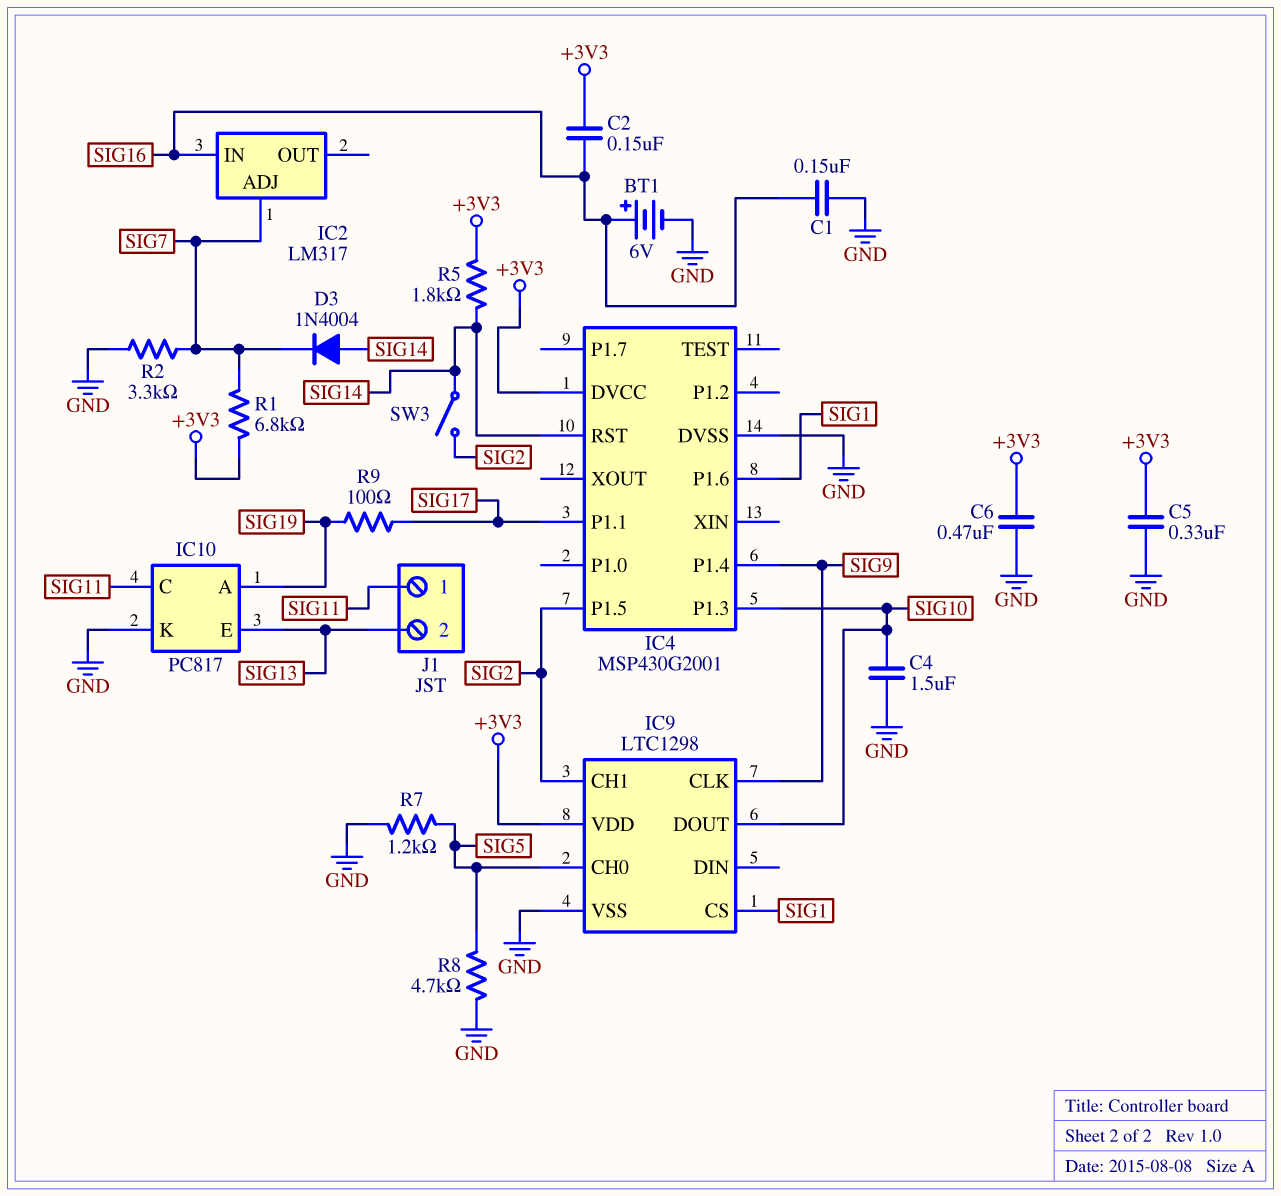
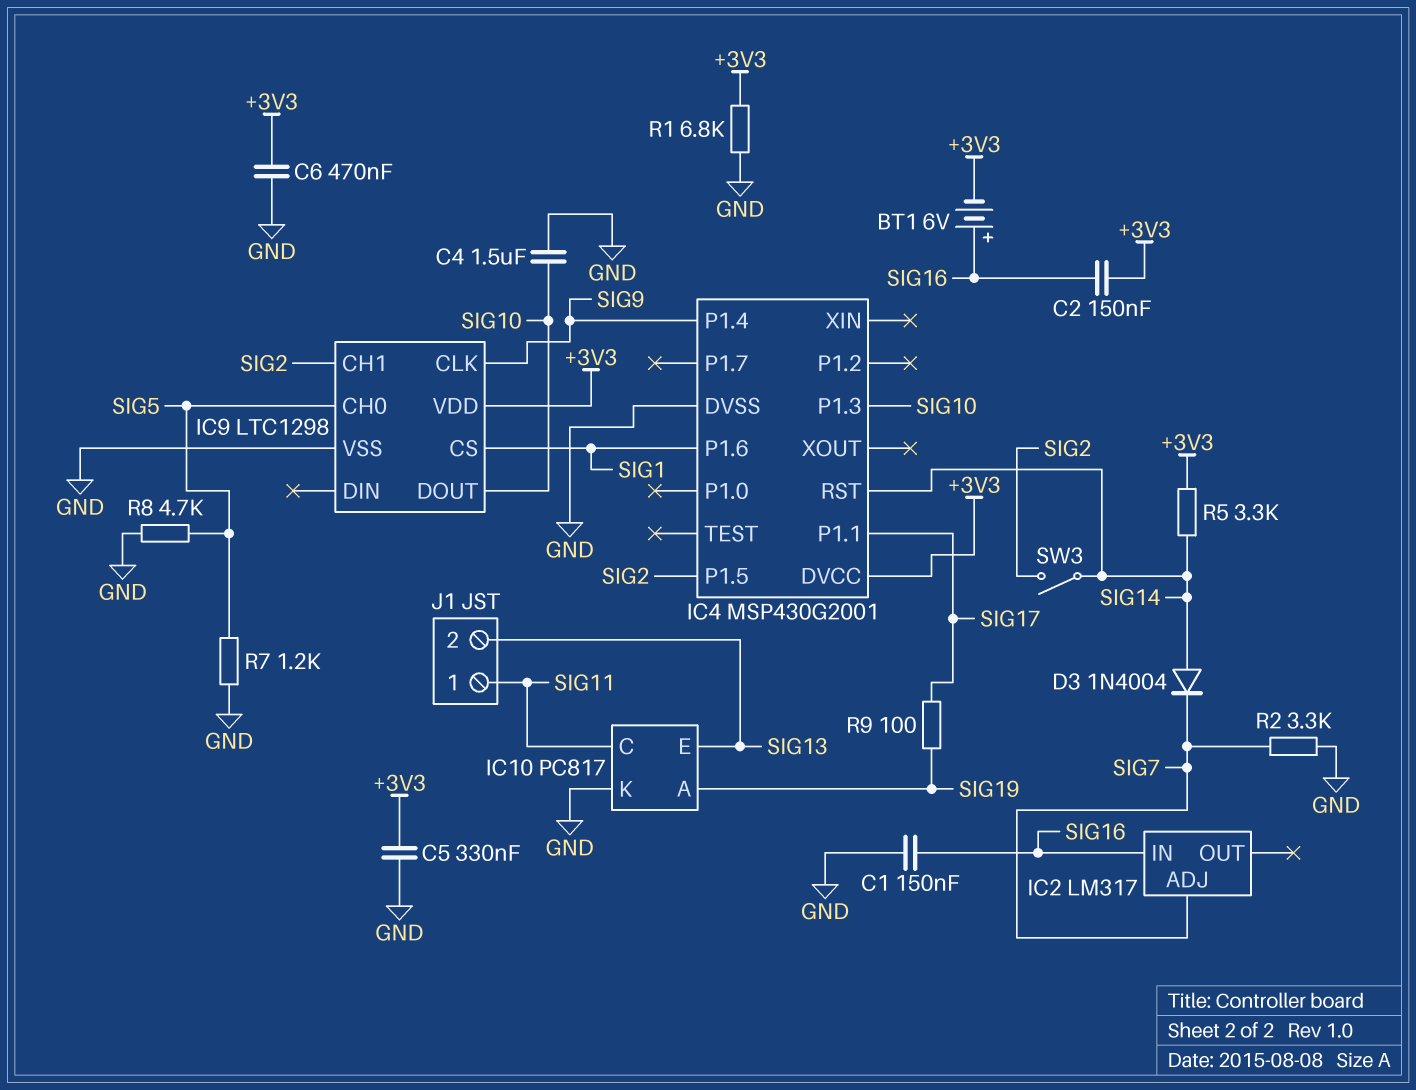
BT1: 6V (plus SIG16, minus GND) -> 6V (plus SIG16, minus +3V3)
R1: 6.8k (+3V3, SIG7) -> 6.8k (+3V3, GND)
R5: 1.8k (+3V3, SIG14) -> 3.3k (+3V3, SIG14)

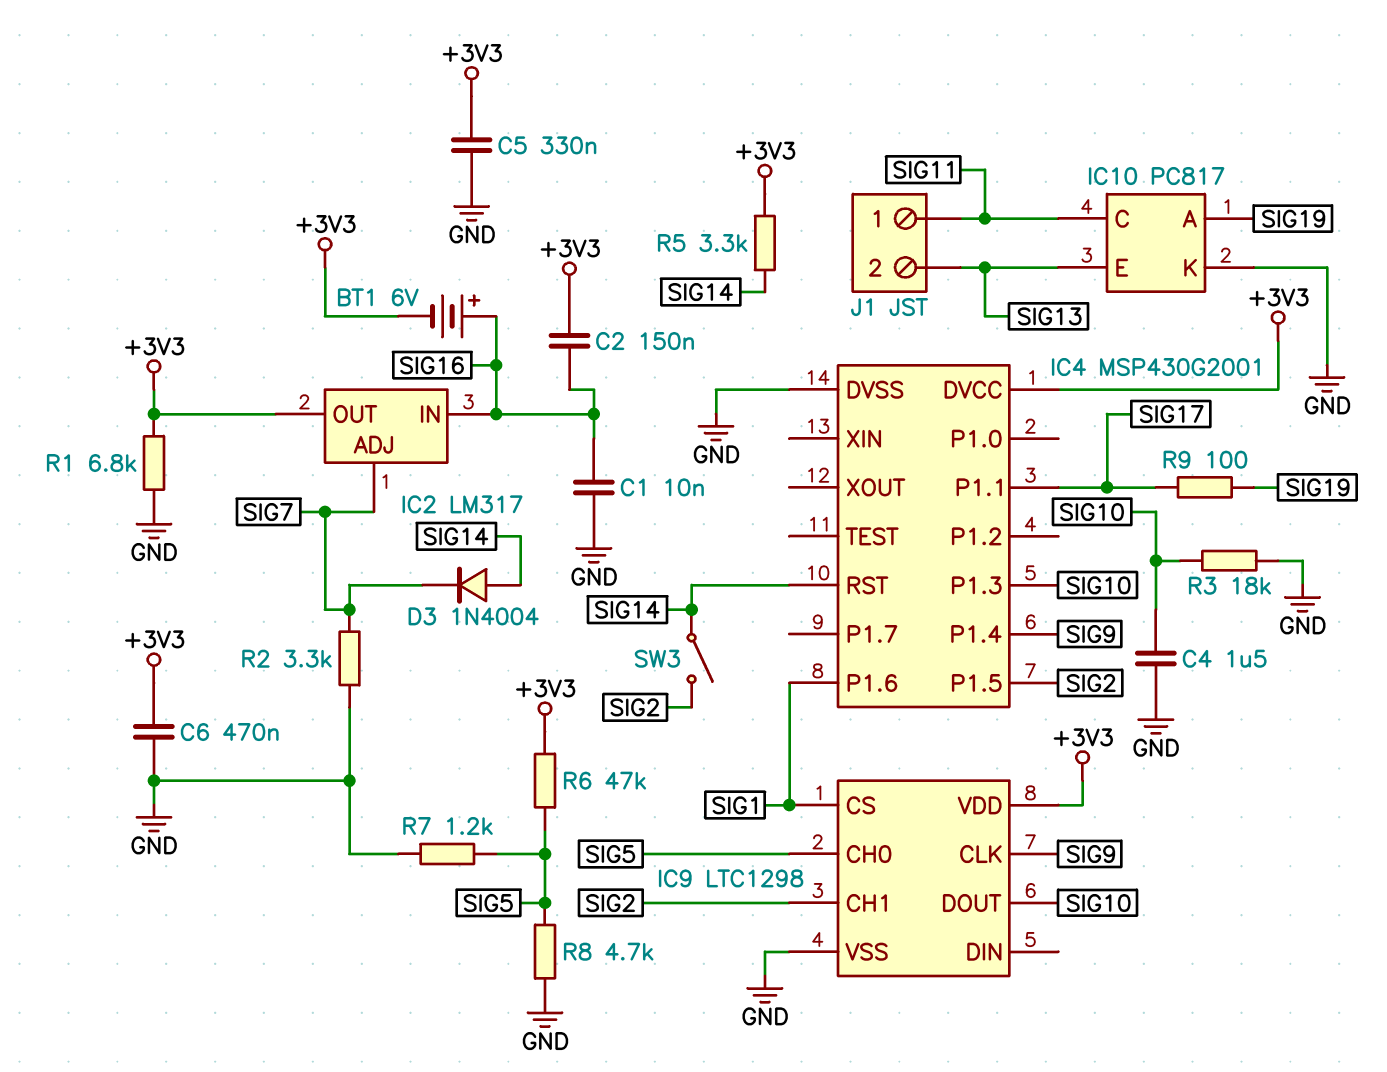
C1: 150nF (GND, SIG16) -> 10nF (GND, SIG16)
IC2 pin OUT: none -> +3V3
R3: none -> 18k (GND, SIG10)
R6: none -> 47k (+3V3, SIG5)

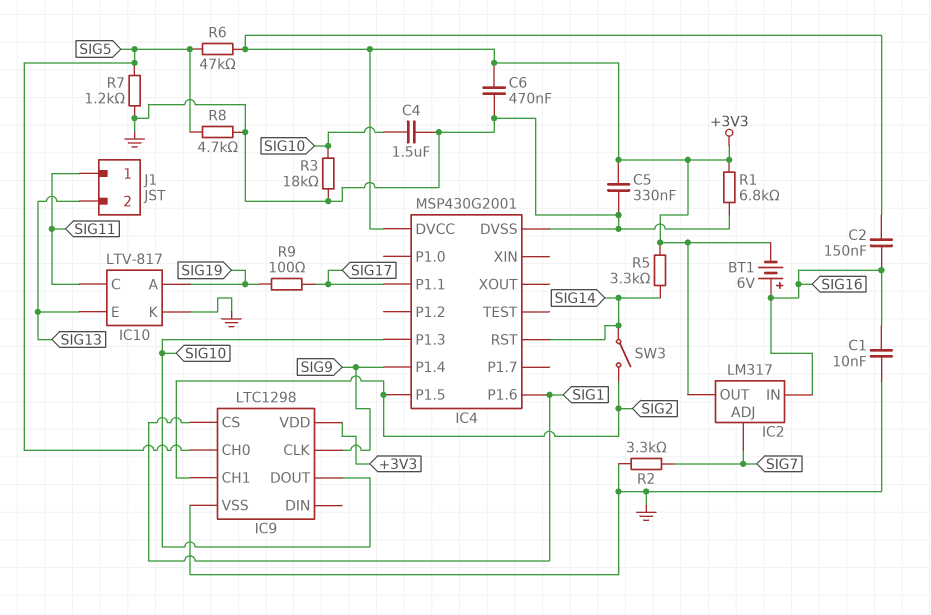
D3: diode 1N4004 (A SIG14, K SIG7) -> none
IC10: PC817 -> LTV-817

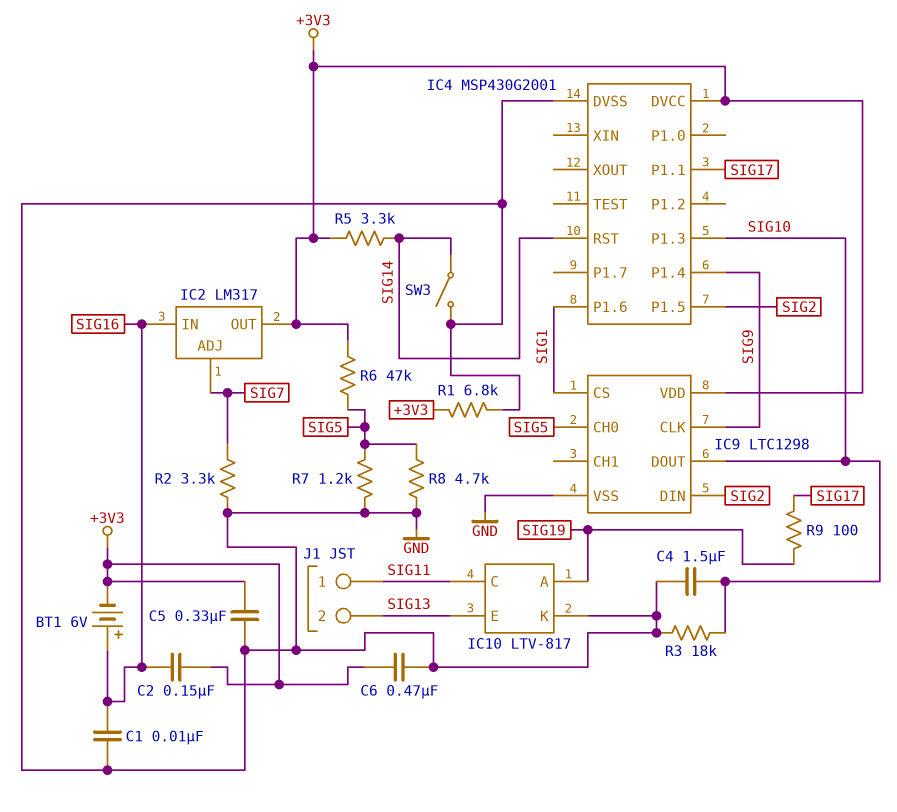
IC9 pin CH1: SIG2 -> none
IC9 pin DIN: none -> SIG2
SW3: switch (SIG2, SIG14) -> switch (GND, SIG14)

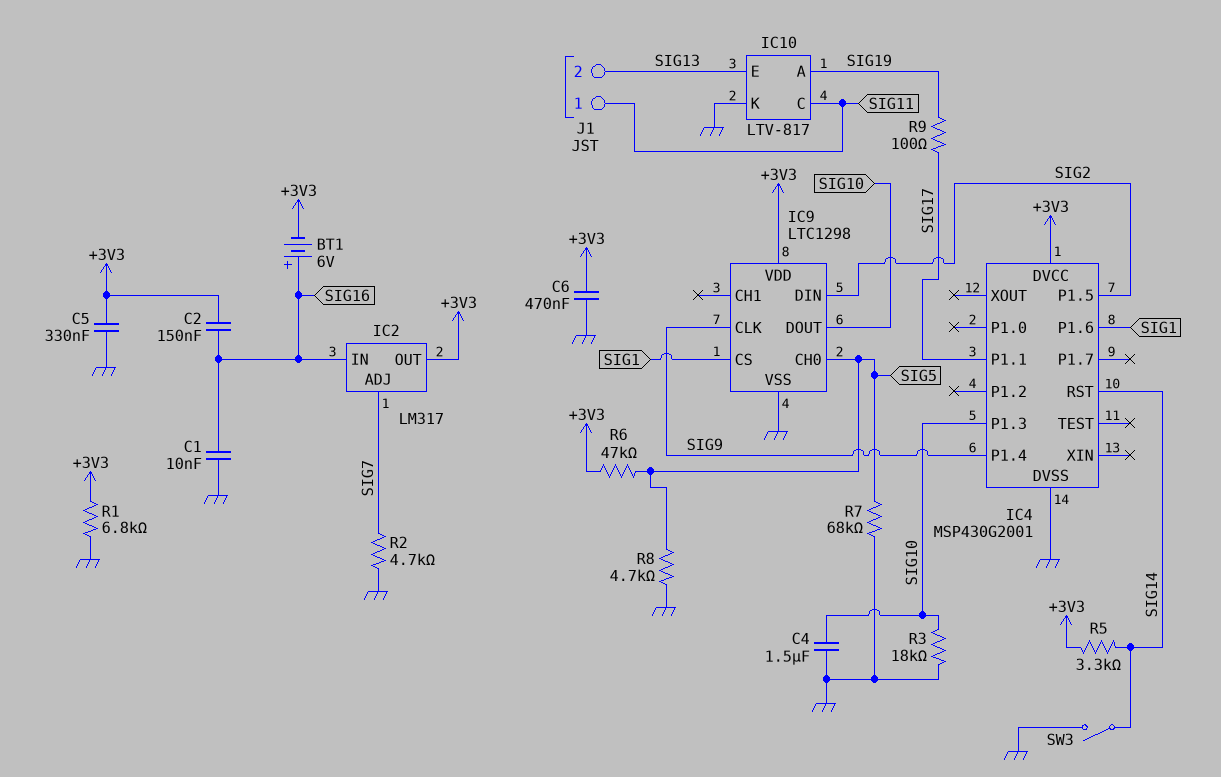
R2: 3.3k (GND, SIG7) -> 4.7k (GND, SIG7)
R7: 1.2k (GND, SIG5) -> 68k (GND, SIG5)

